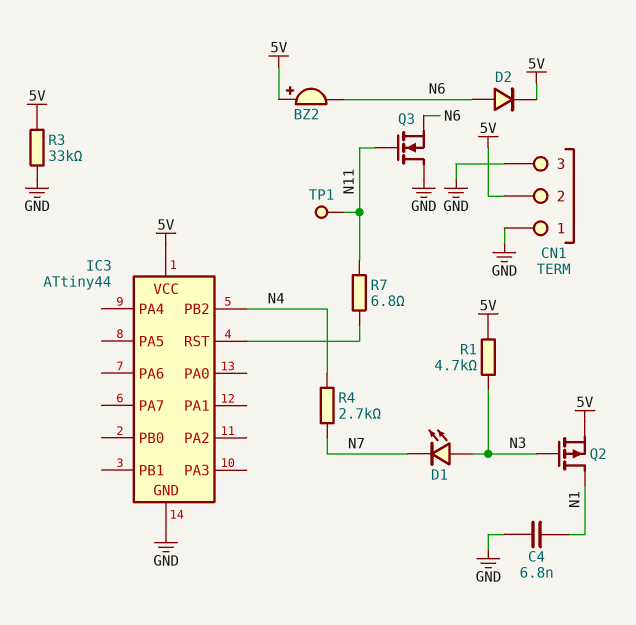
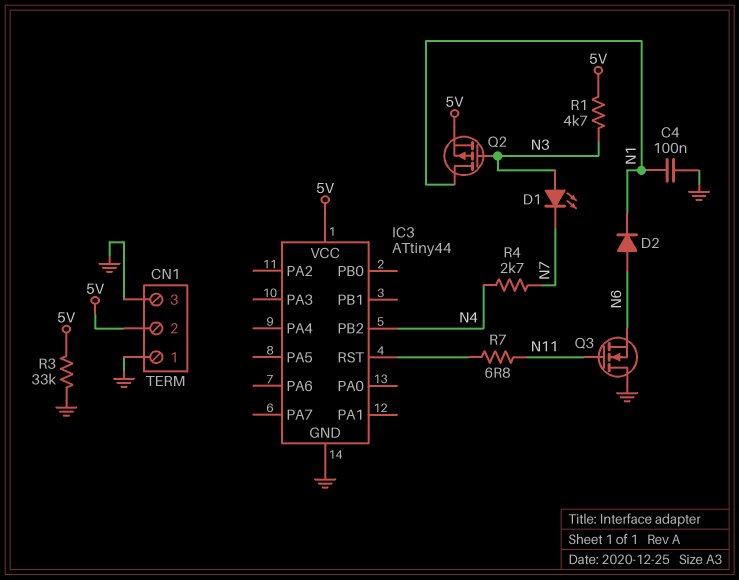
BZ2: buzzer (plus 5V, minus N6) -> none
C4: 6.8nF (GND, N1) -> 100nF (GND, N1)
D2: diode (A N6, K 5V) -> diode (A N6, K N1)
TP1: test point (N11) -> none

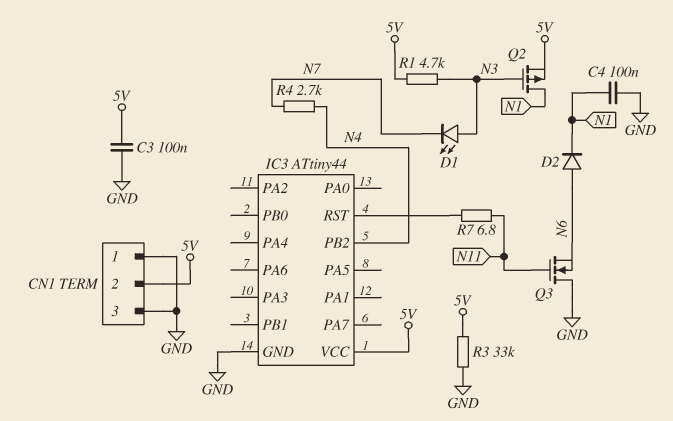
C3: none -> 100nF (5V, GND)

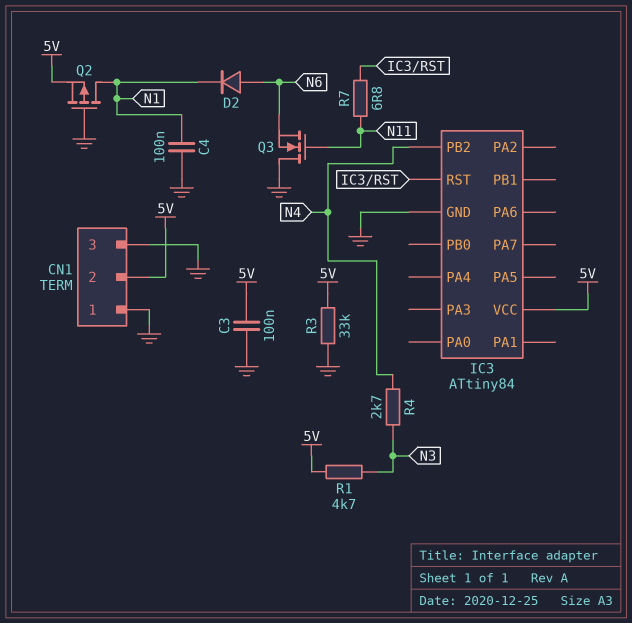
D1: LED (A N3, K N7) -> none
IC3: ATtiny44 -> ATtiny84
Q2: PMOS (G N3, D N1, S 5V) -> PMOS (G GND, D N1, S 5V)
R4: 2.7k (N4, N7) -> 2.7k (N3, N4)

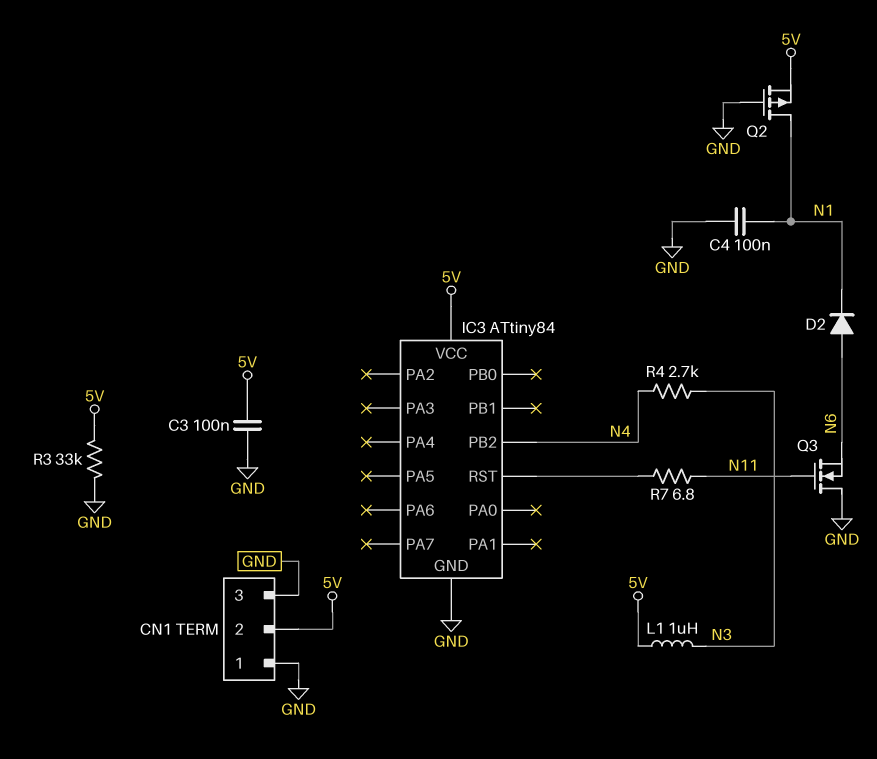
L1: none -> 1uH (5V, N3)
R1: 4.7k (5V, N3) -> none

